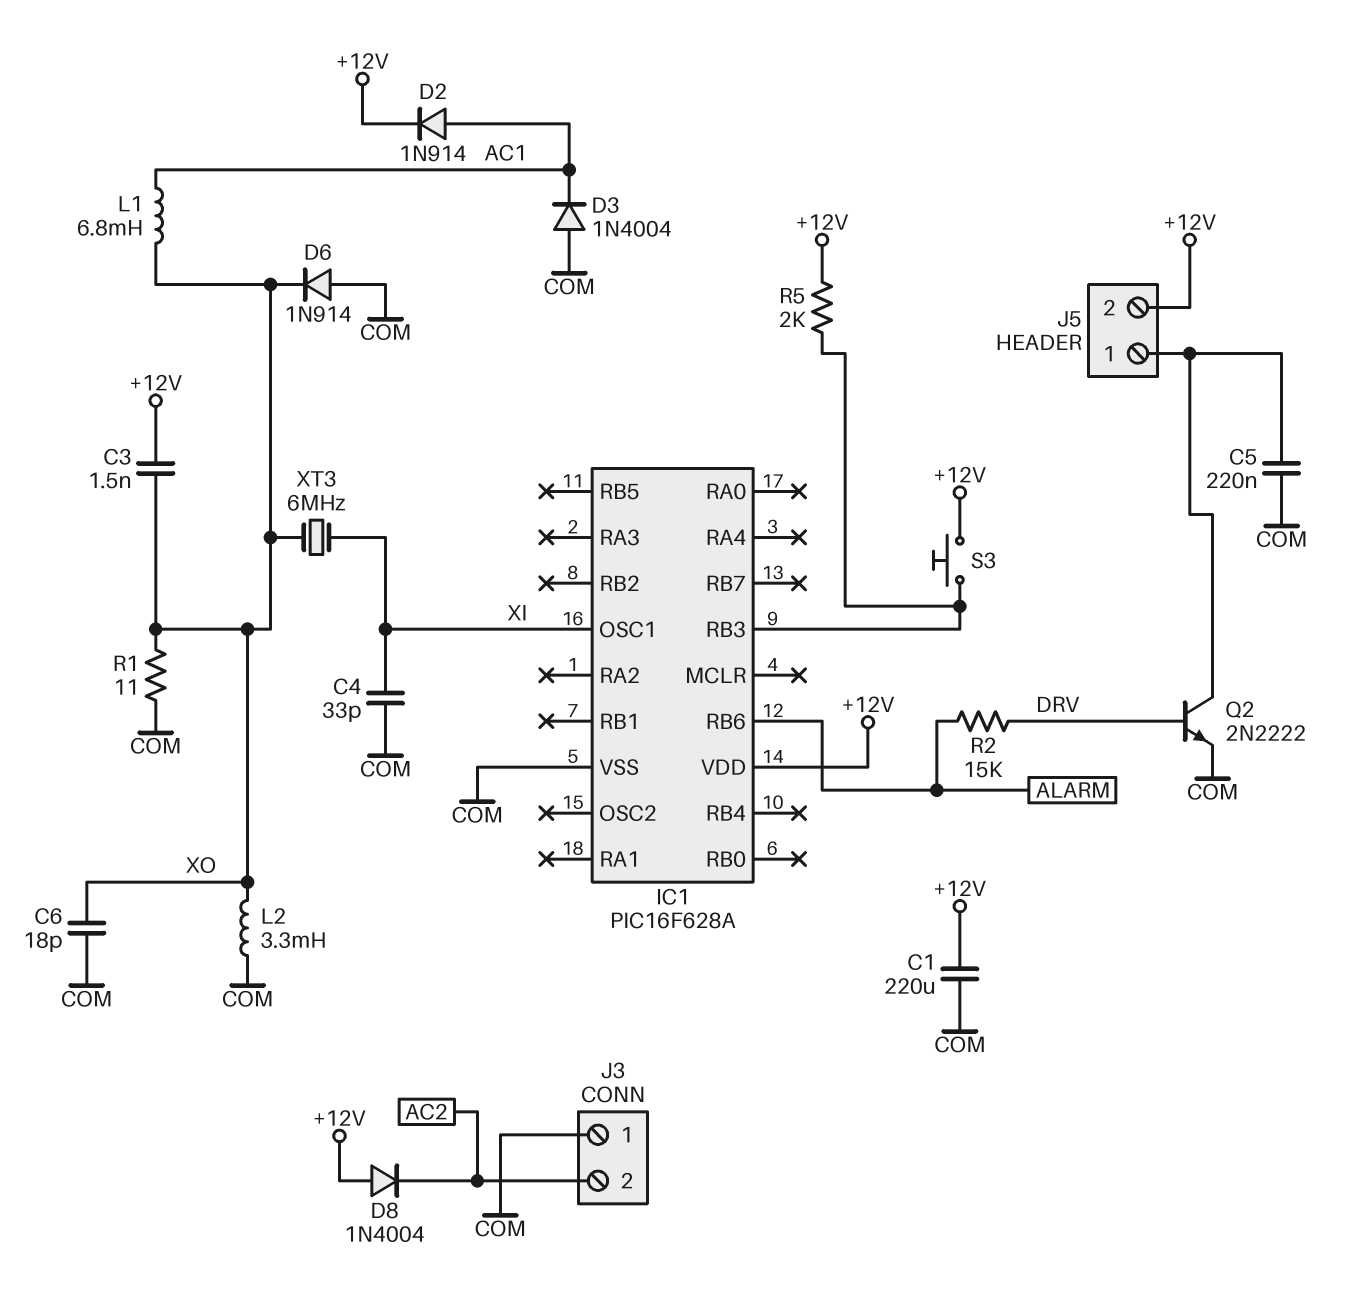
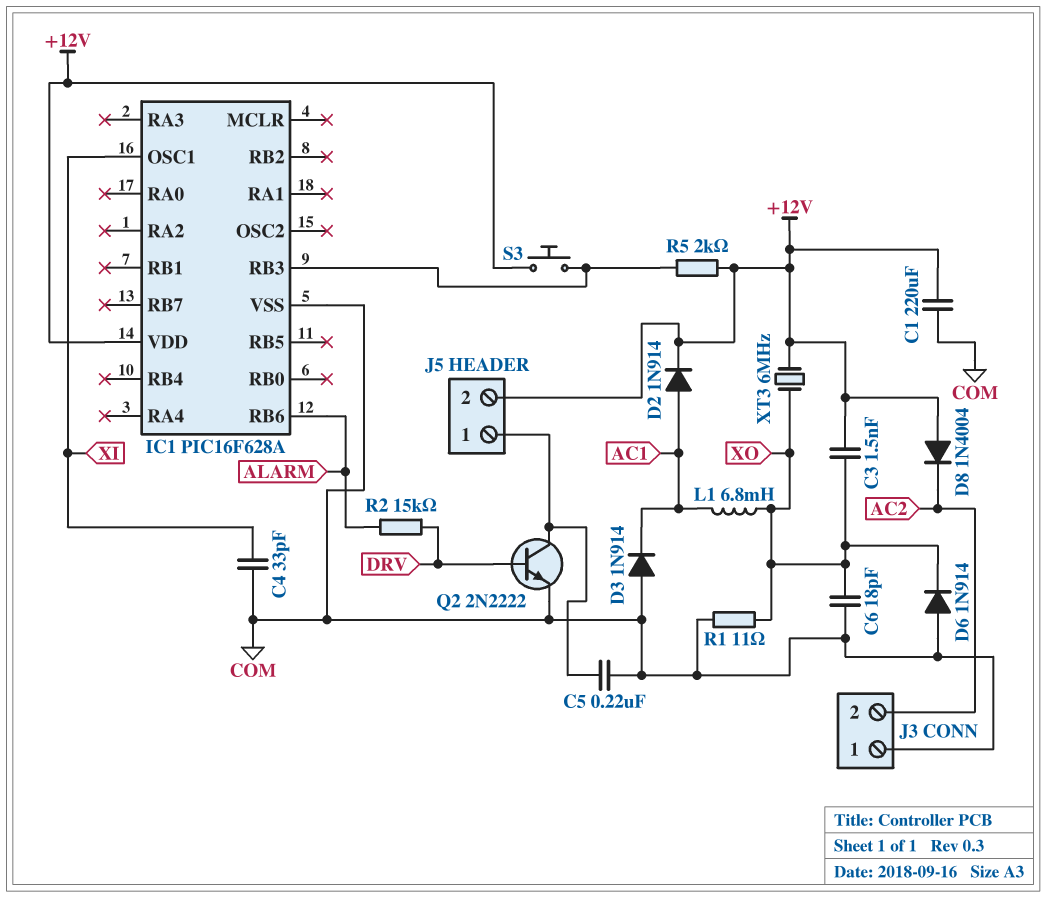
D3: diode 1N4004 (A COM, K AC1) -> diode 1N914 (A COM, K AC1)
L2: 3.3mH (COM, XO) -> none
XT3: 6MHz (XI, XO) -> 6MHz (+12V, XO)

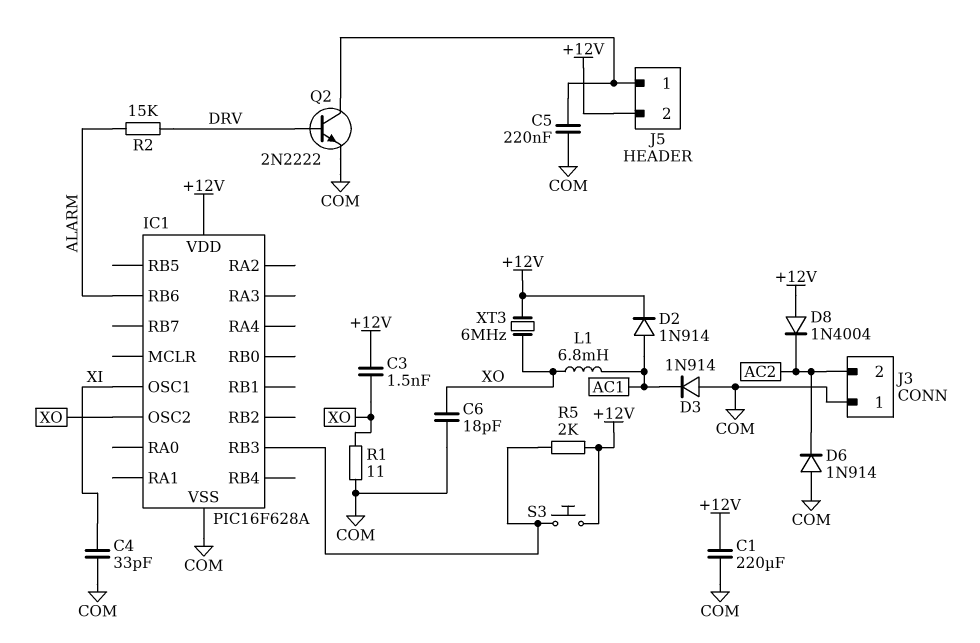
D6: diode 1N914 (A COM, K XO) -> diode 1N914 (A COM, K AC2)
IC1 pin OSC2: none -> XO

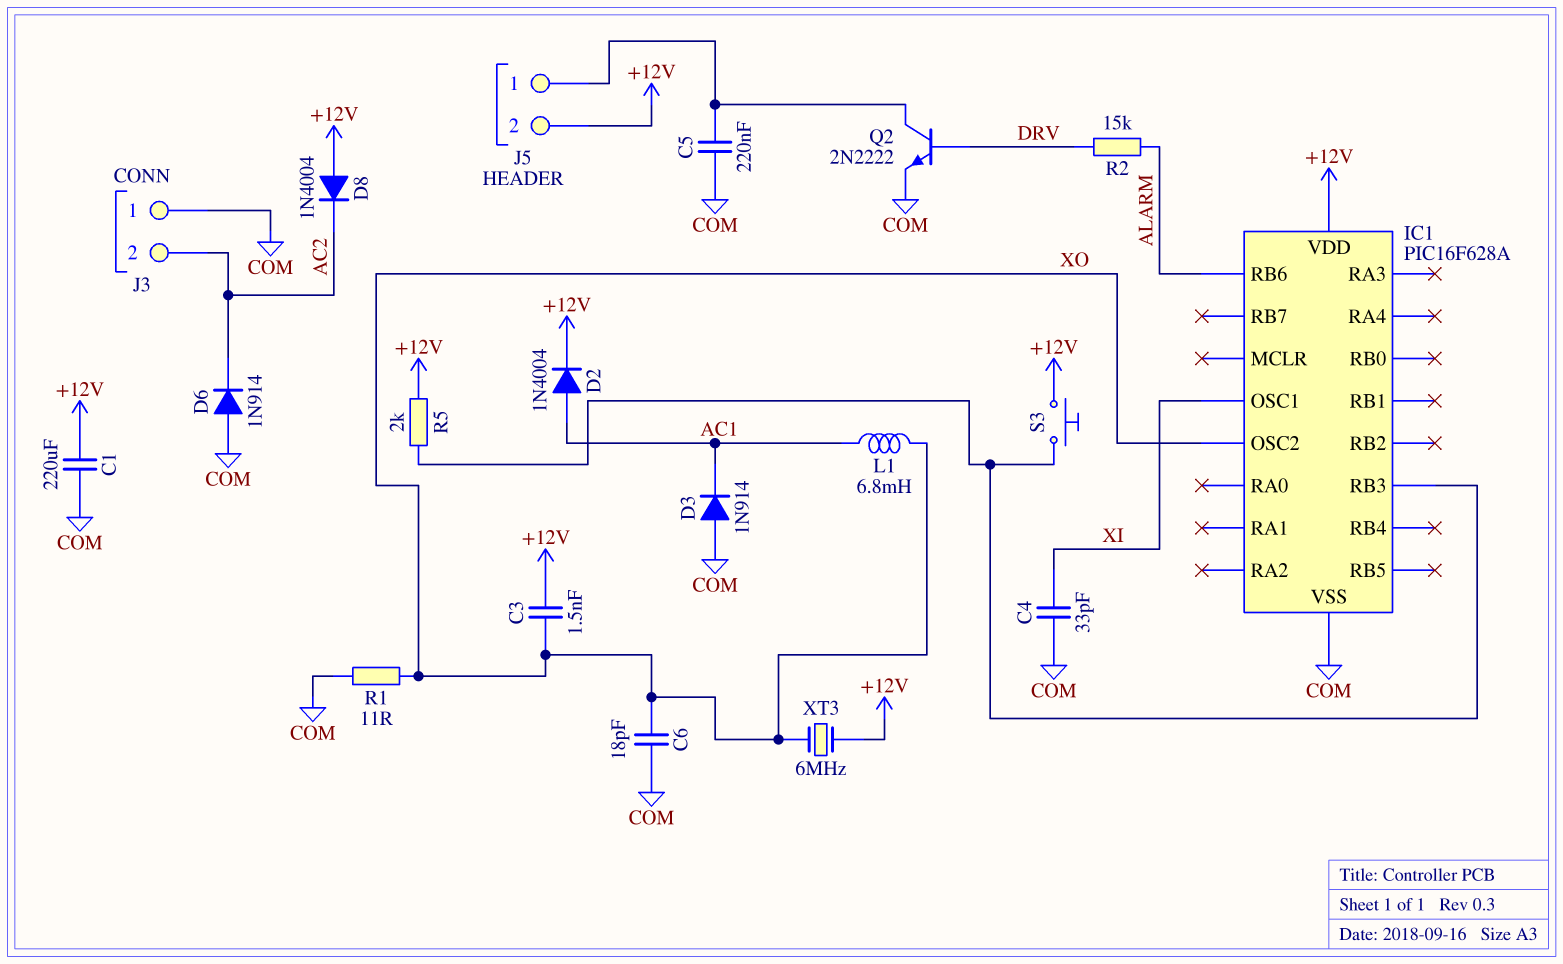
D2: diode 1N914 (A AC1, K +12V) -> diode 1N4004 (A AC1, K +12V)

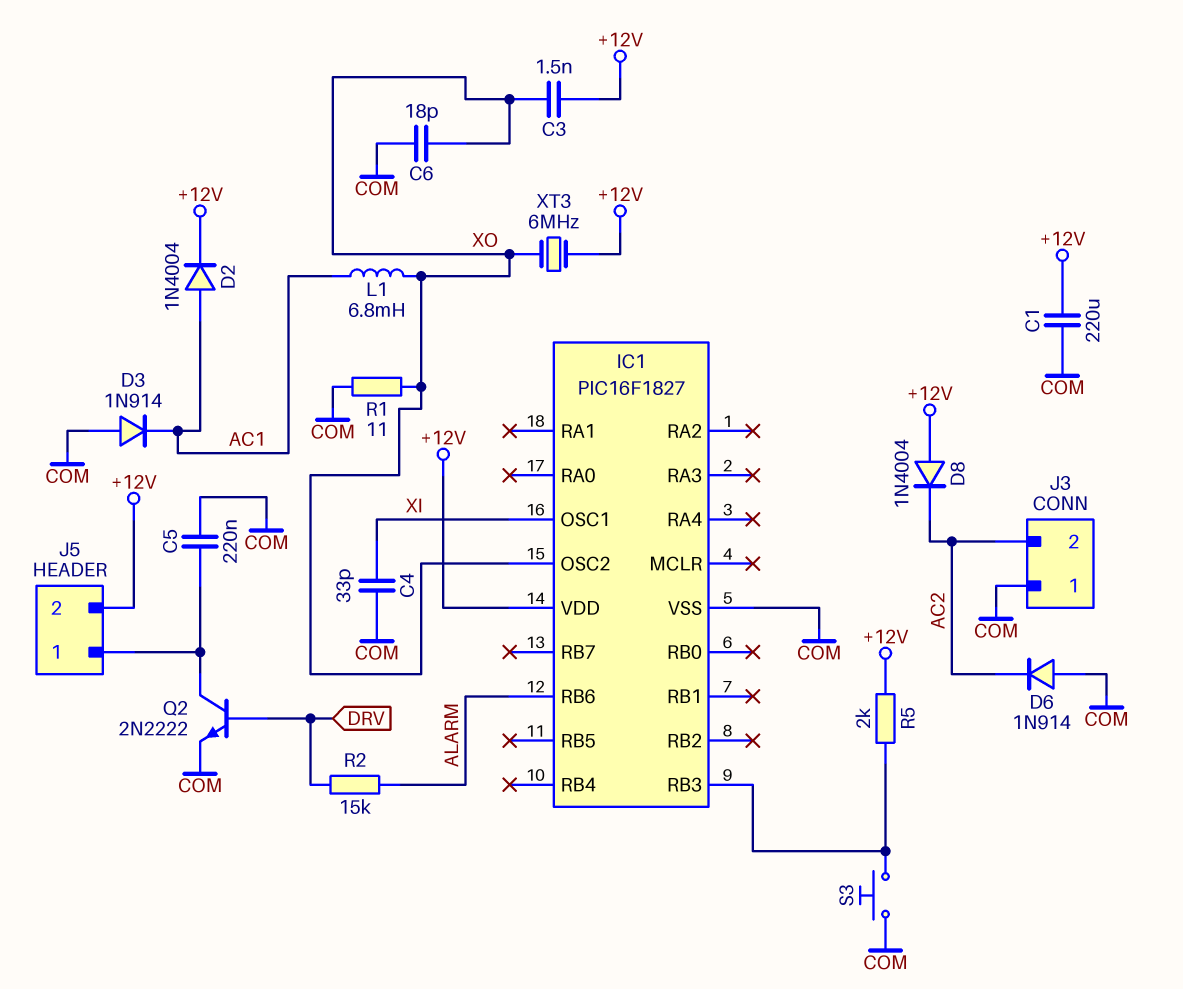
IC1: PIC16F628A -> PIC16F1827
S3: button (+12V, IC1/RB3) -> button (COM, IC1/RB3)

